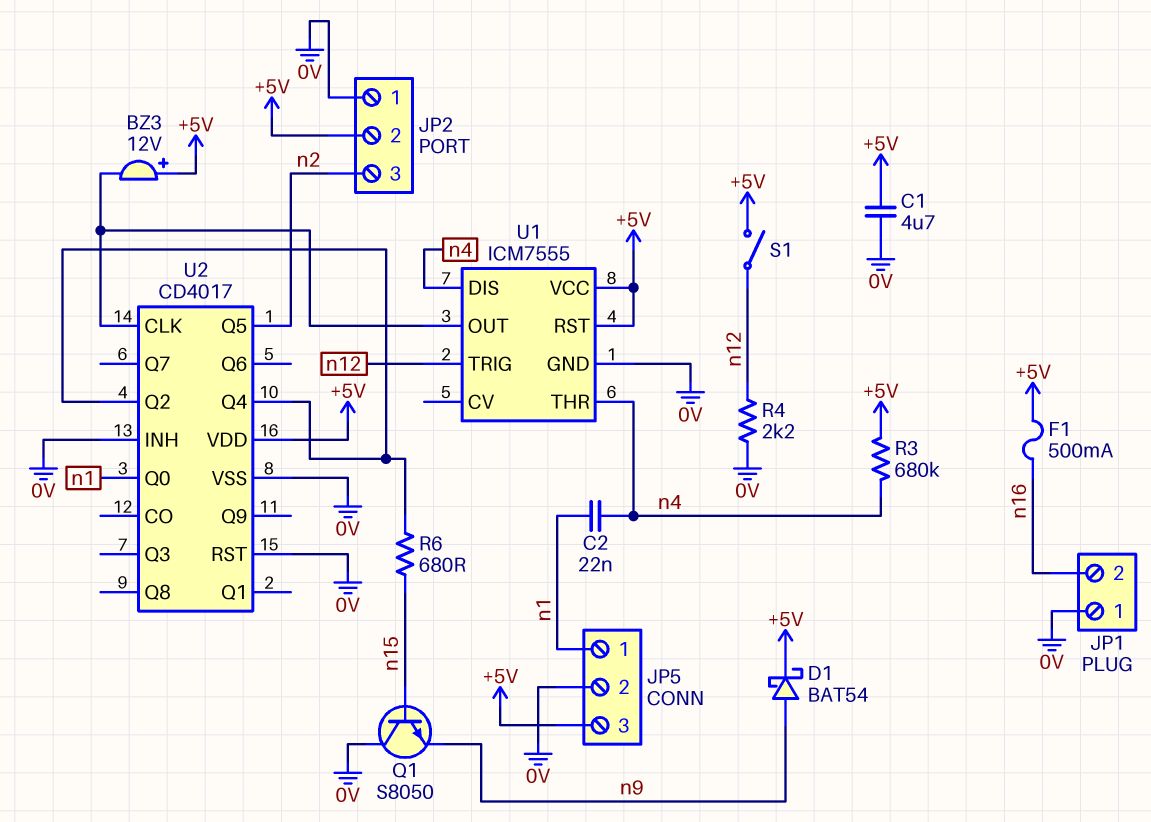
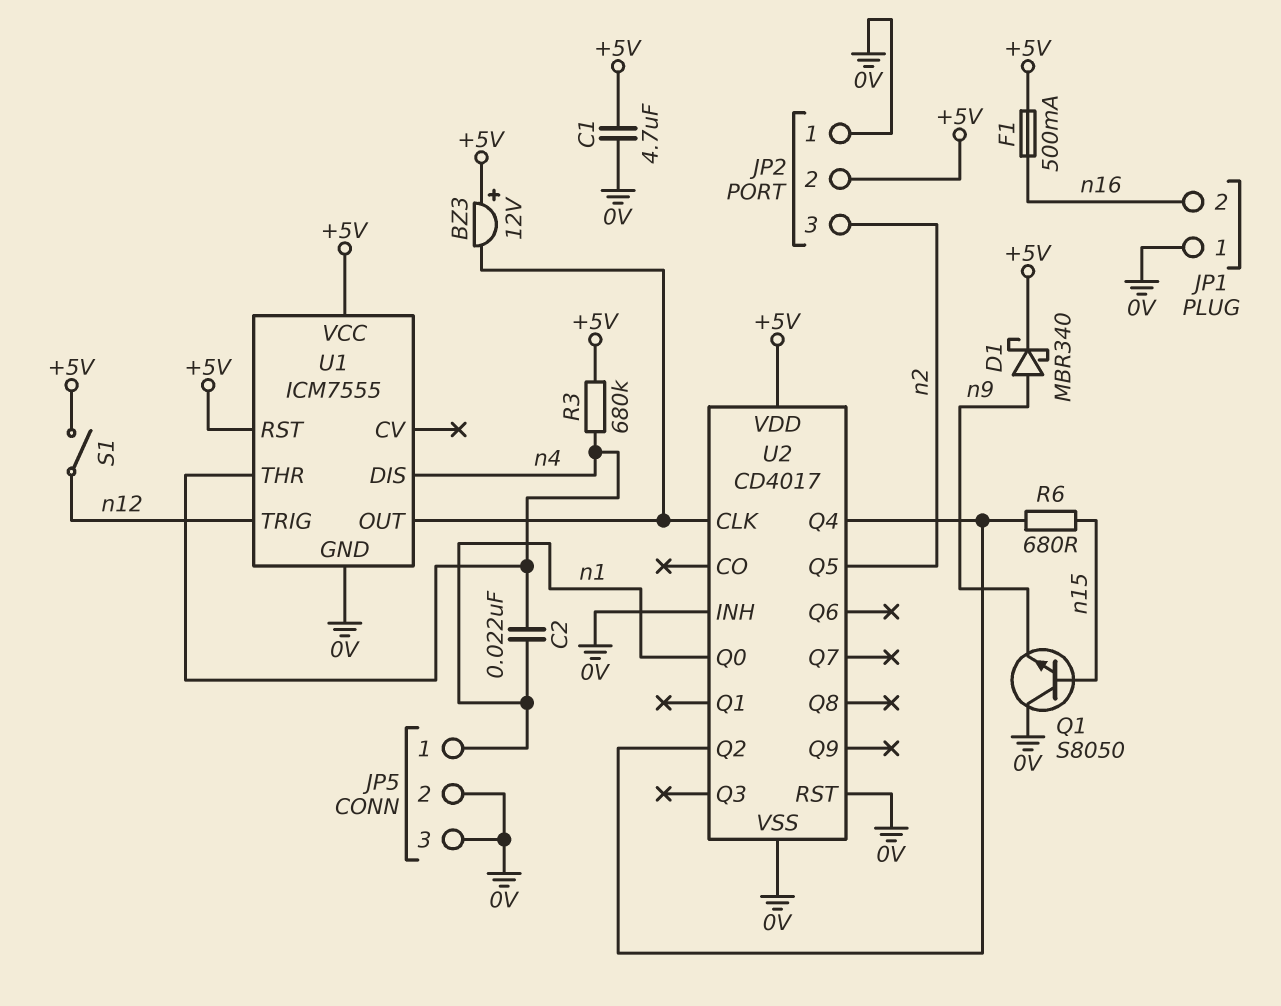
D1: schottky BAT54 (A n9, K +5V) -> schottky MBR340 (A n9, K +5V)
JP5 pin 3: +5V -> 0V
R4: 2.2k (0V, n12) -> none

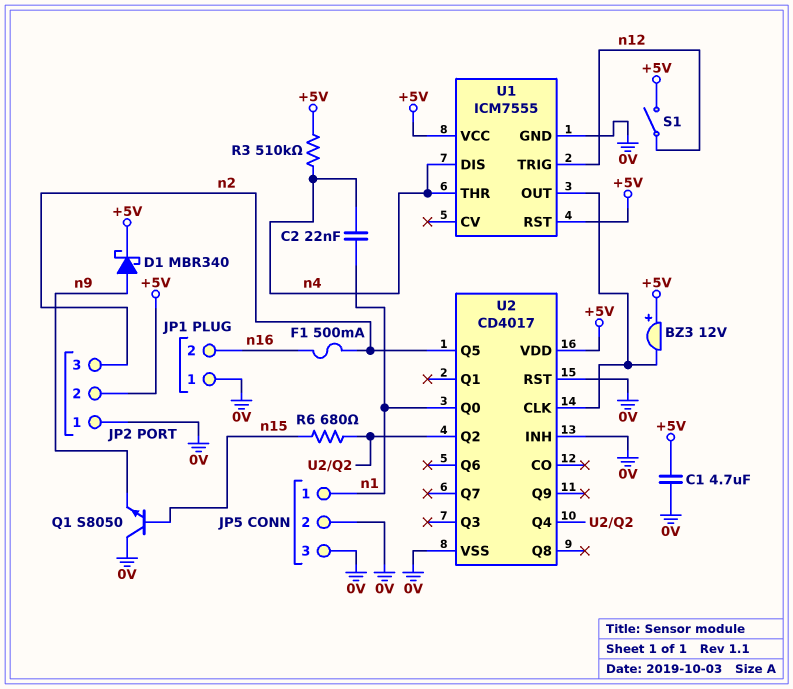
F1: 500mA (+5V, n16) -> 500mA (n2, n16)
R3: 680k (+5V, n4) -> 510k (+5V, n4)

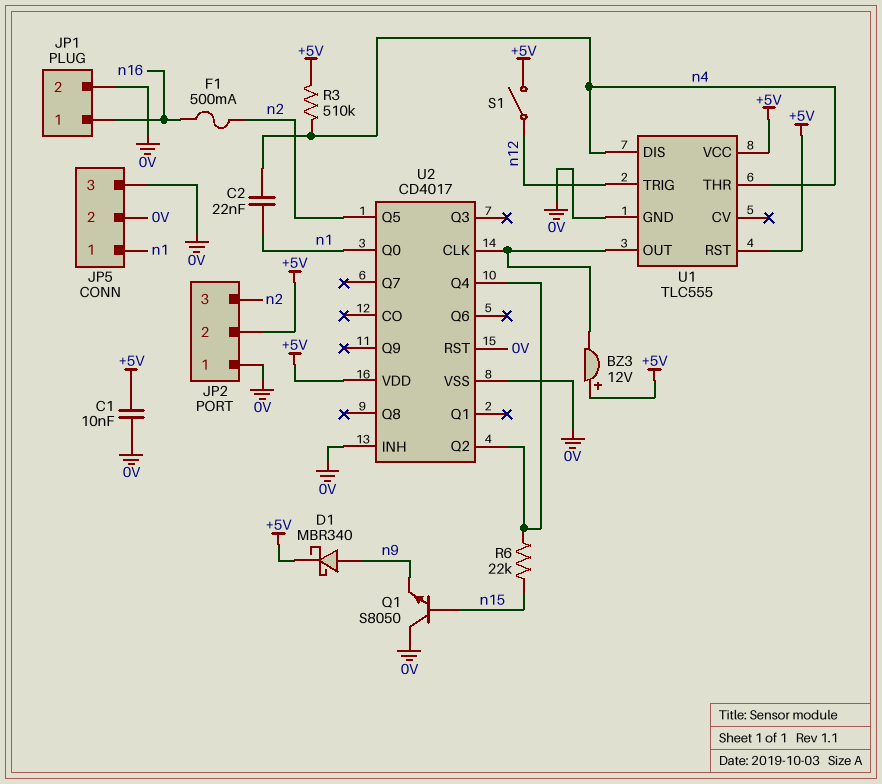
C1: 4.7uF (+5V, 0V) -> 10nF (+5V, 0V)
JP1 pin 1: 0V -> n16
JP1 pin 2: n16 -> 0V
R6: 680 (U2/Q2, n15) -> 22k (U2/Q2, n15)
U1: ICM7555 -> TLC555

